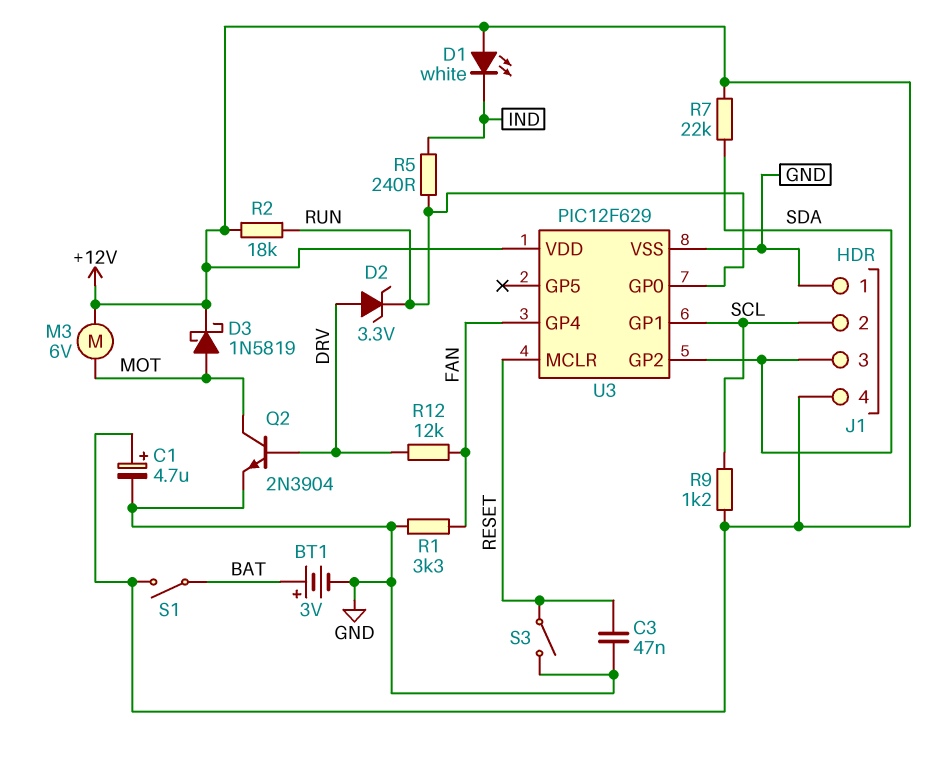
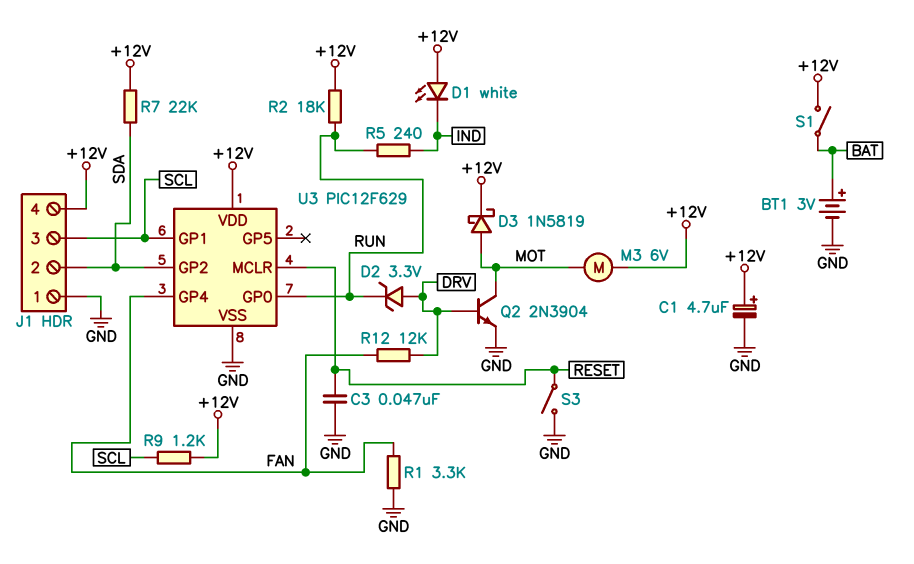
J1 pin 2: SCL -> SDA
J1 pin 3: SDA -> SCL

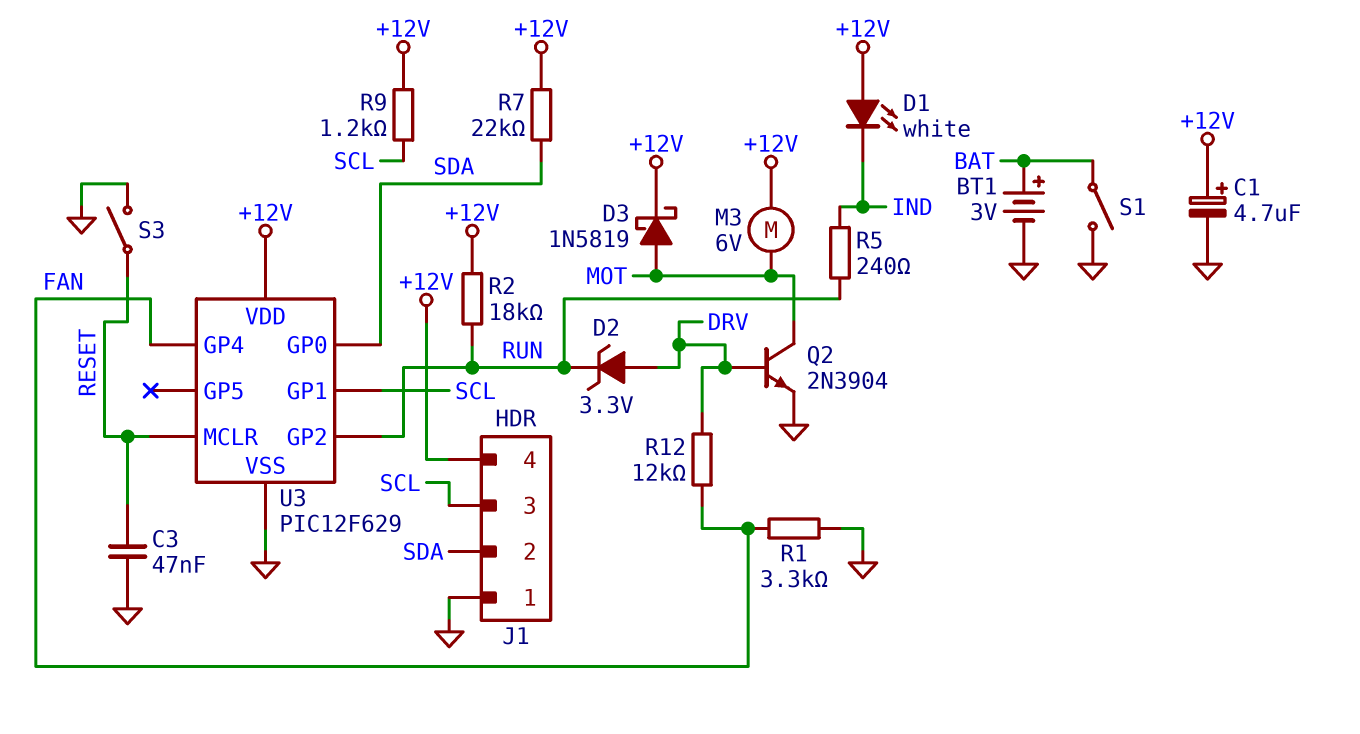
S1: switch (+12V, BAT) -> switch (BAT, GND)
U3 pin GP0: RUN -> SDA
U3 pin GP2: SDA -> RUN

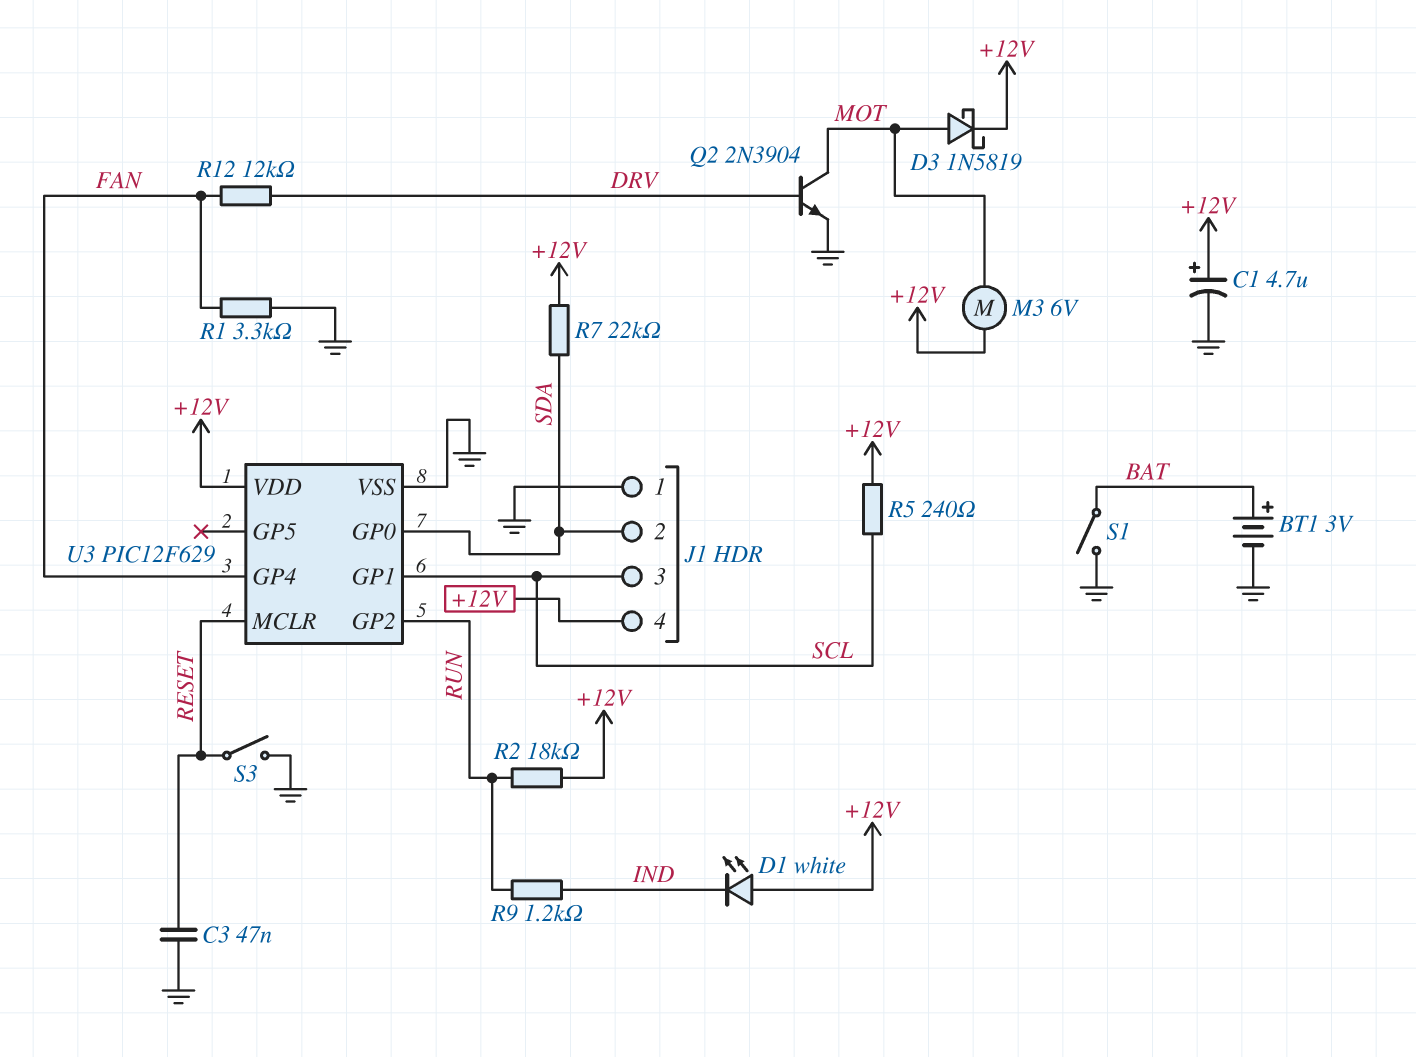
D2: zener 3.3V (A DRV, K RUN) -> none
R5: 240 (IND, RUN) -> 240 (+12V, SCL)
R9: 1.2k (+12V, SCL) -> 1.2k (IND, RUN)

